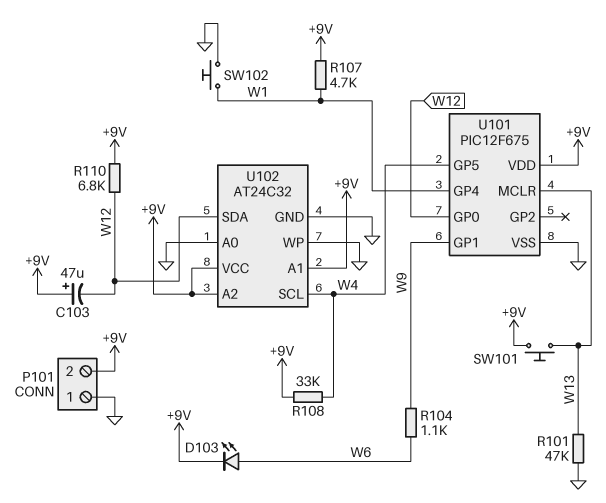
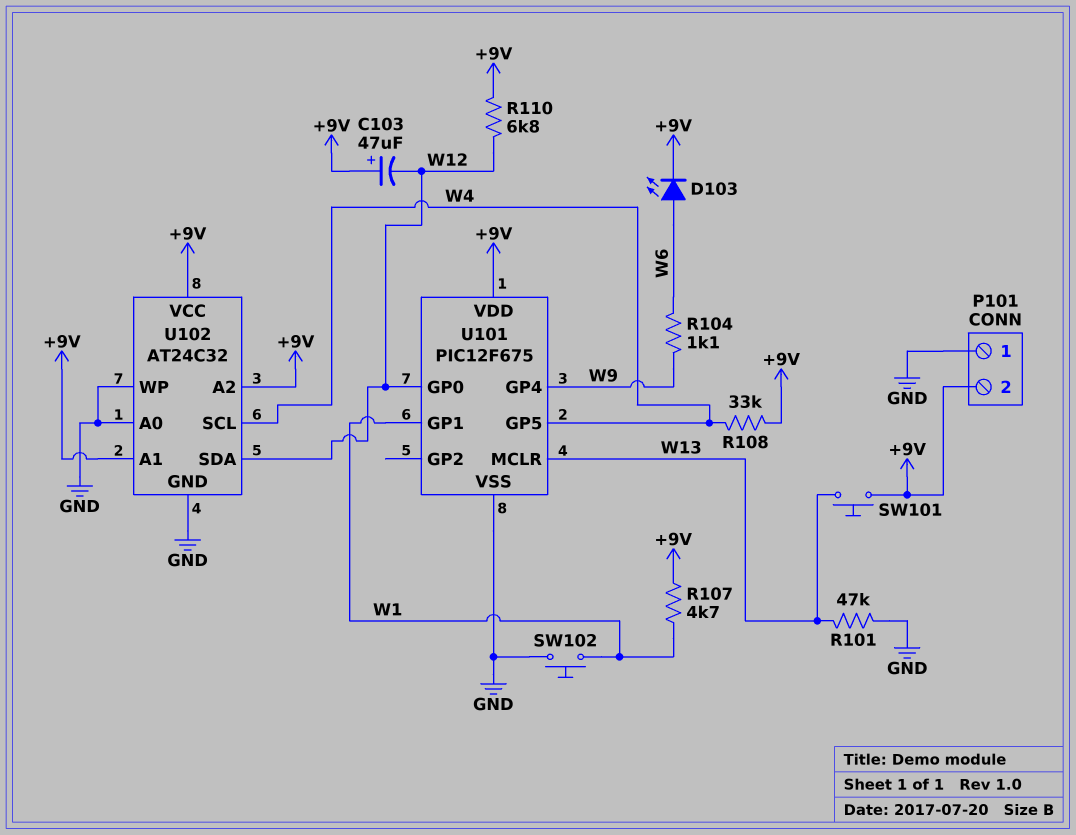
U101 pin GP1: W9 -> W1
U101 pin GP4: W1 -> W9

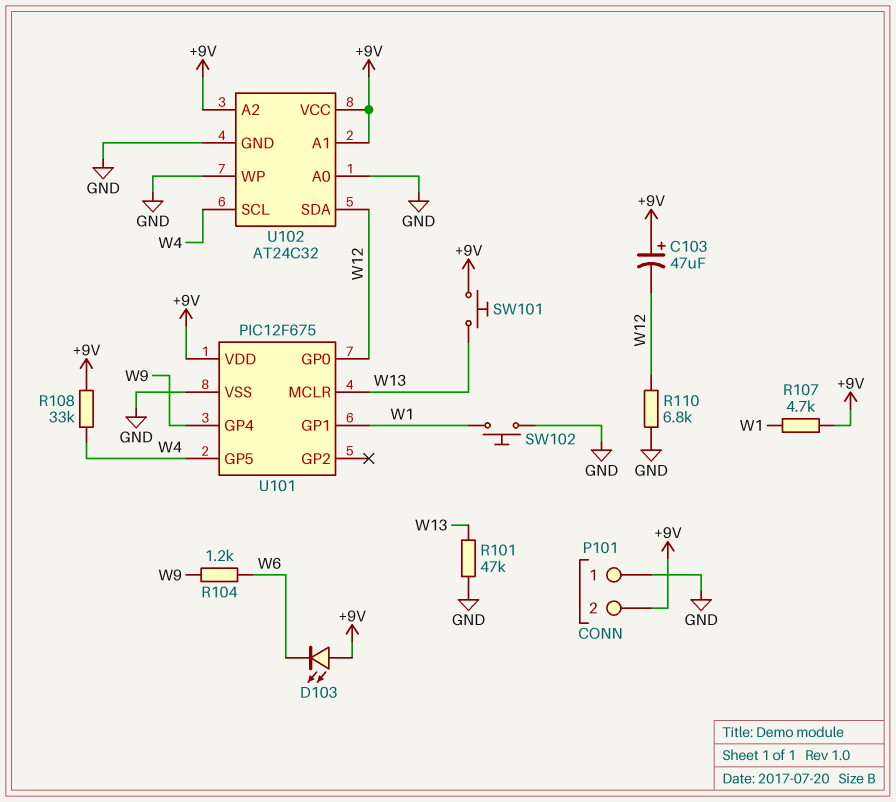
D103: LED (A W6, K +9V) -> LED (A +9V, K W6)
R104: 1.1k (W6, W9) -> 1.2k (W6, W9)
R110: 6.8k (+9V, W12) -> 6.8k (GND, W12)

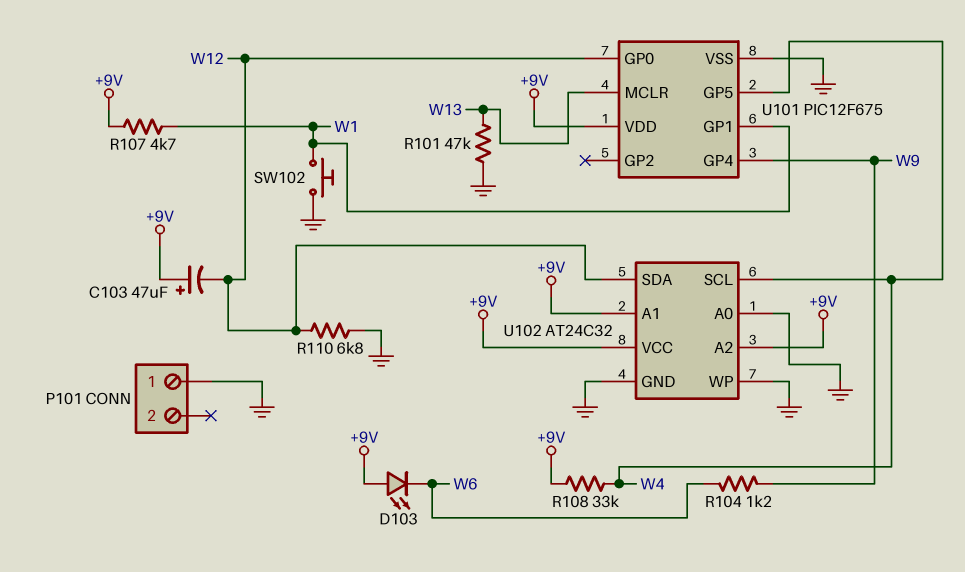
P101 pin 2: +9V -> none
SW101: button (+9V, W13) -> none

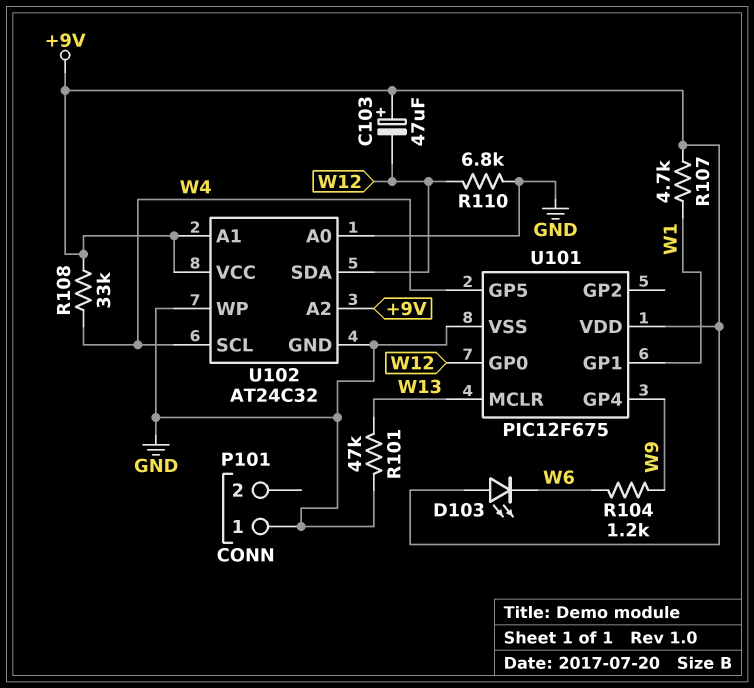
SW102: button (GND, W1) -> none

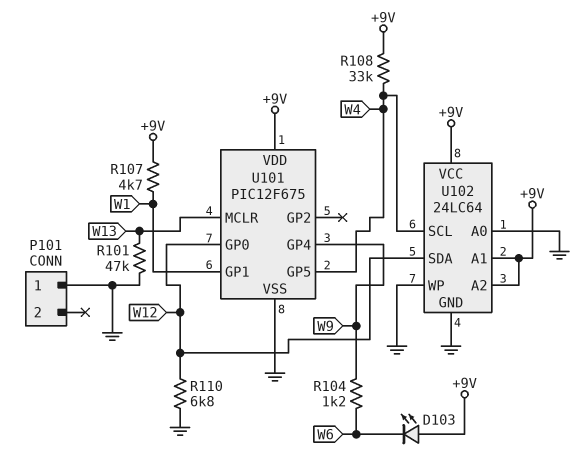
C103: 47uF (plus +9V, minus W12) -> none
U102: AT24C32 -> 24LC64

